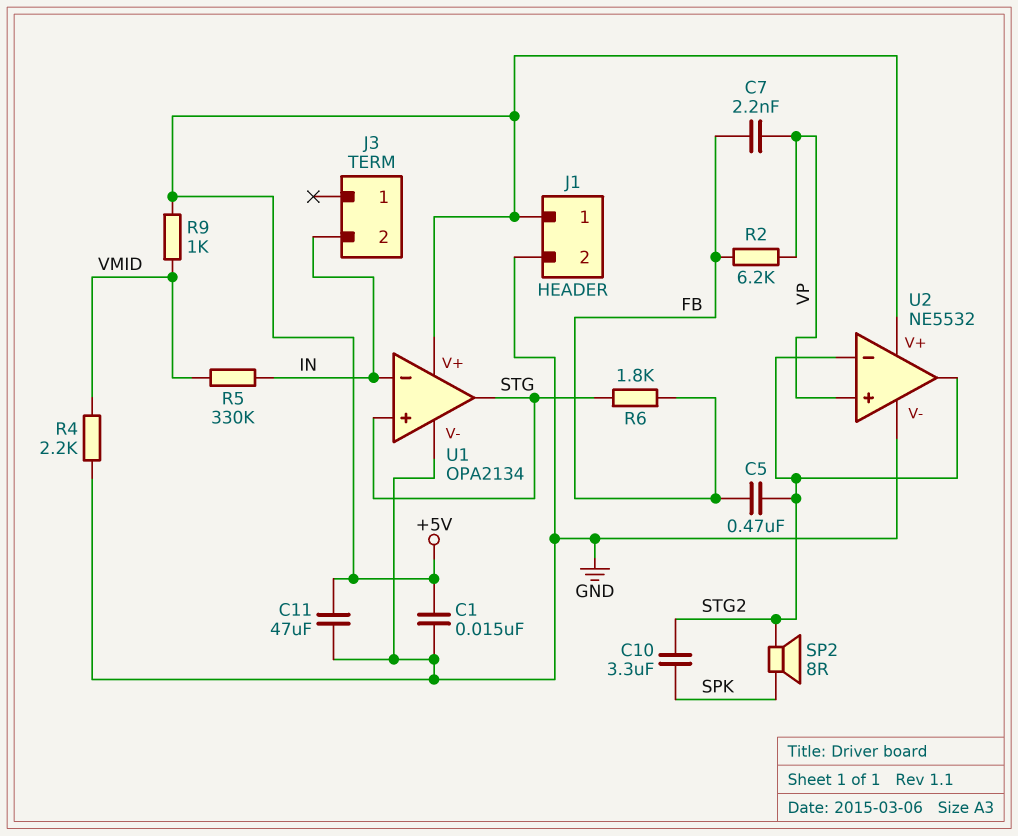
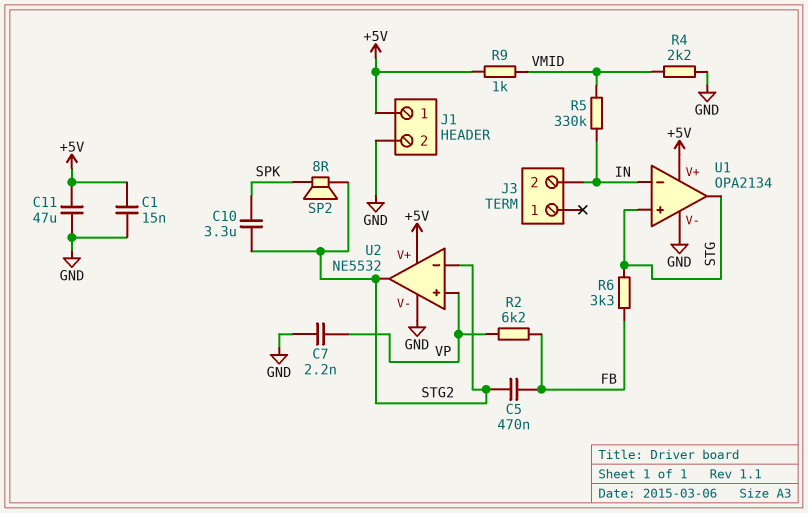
C7: 2.2nF (FB, VP) -> 2.2nF (GND, VP)
R6: 1.8k (FB, STG) -> 3.3k (FB, STG)

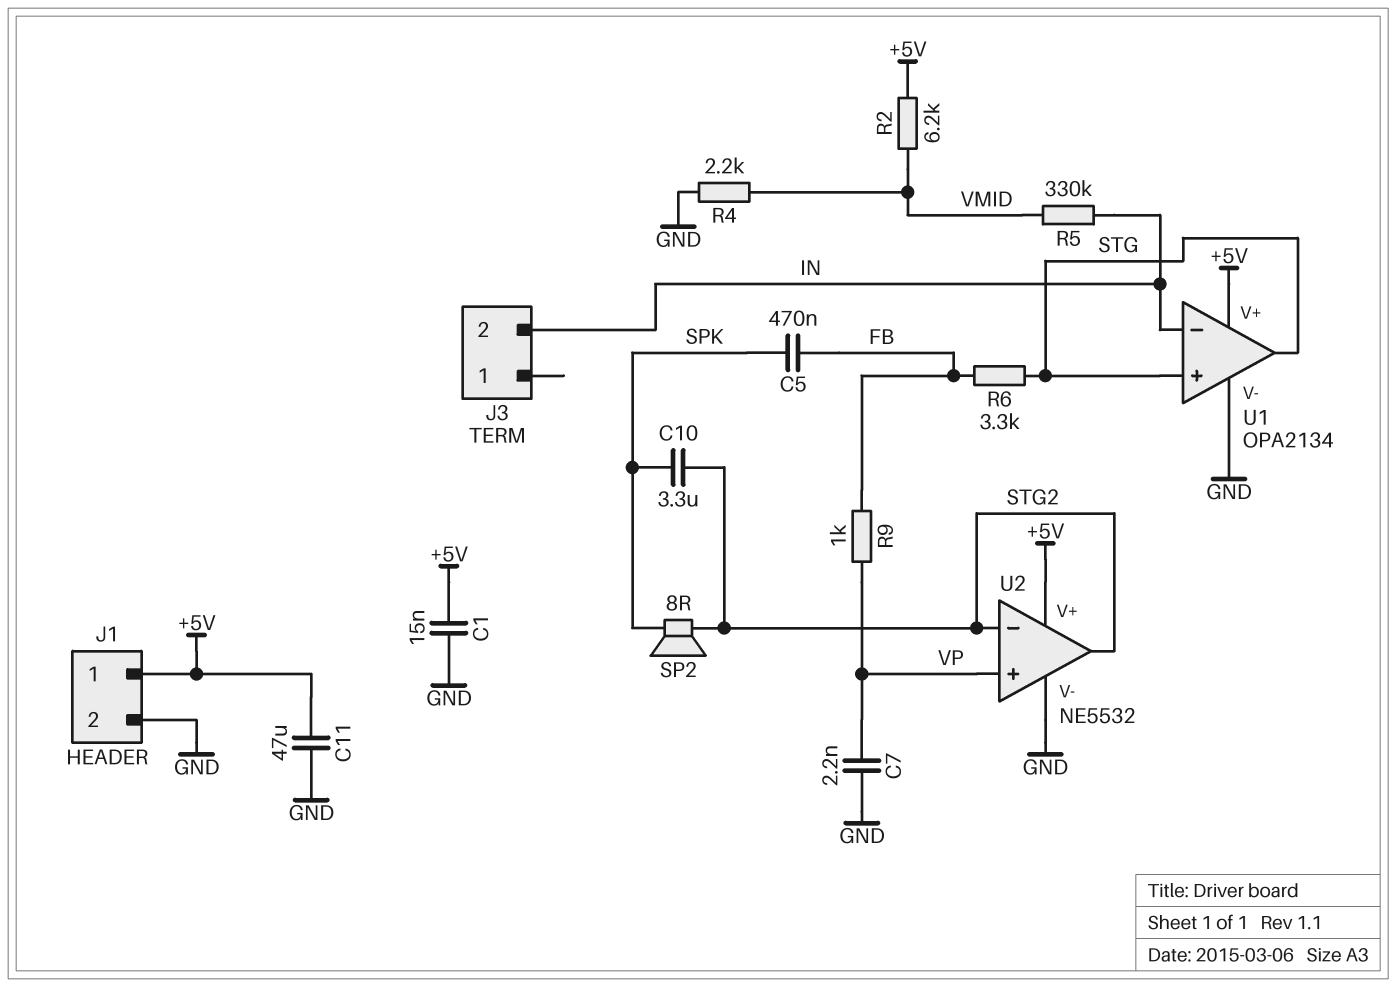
C5: 470nF (FB, STG2) -> 470nF (FB, SPK)
R2: 6.2k (FB, VP) -> 6.2k (+5V, VMID)
R9: 1k (+5V, VMID) -> 1k (FB, VP)

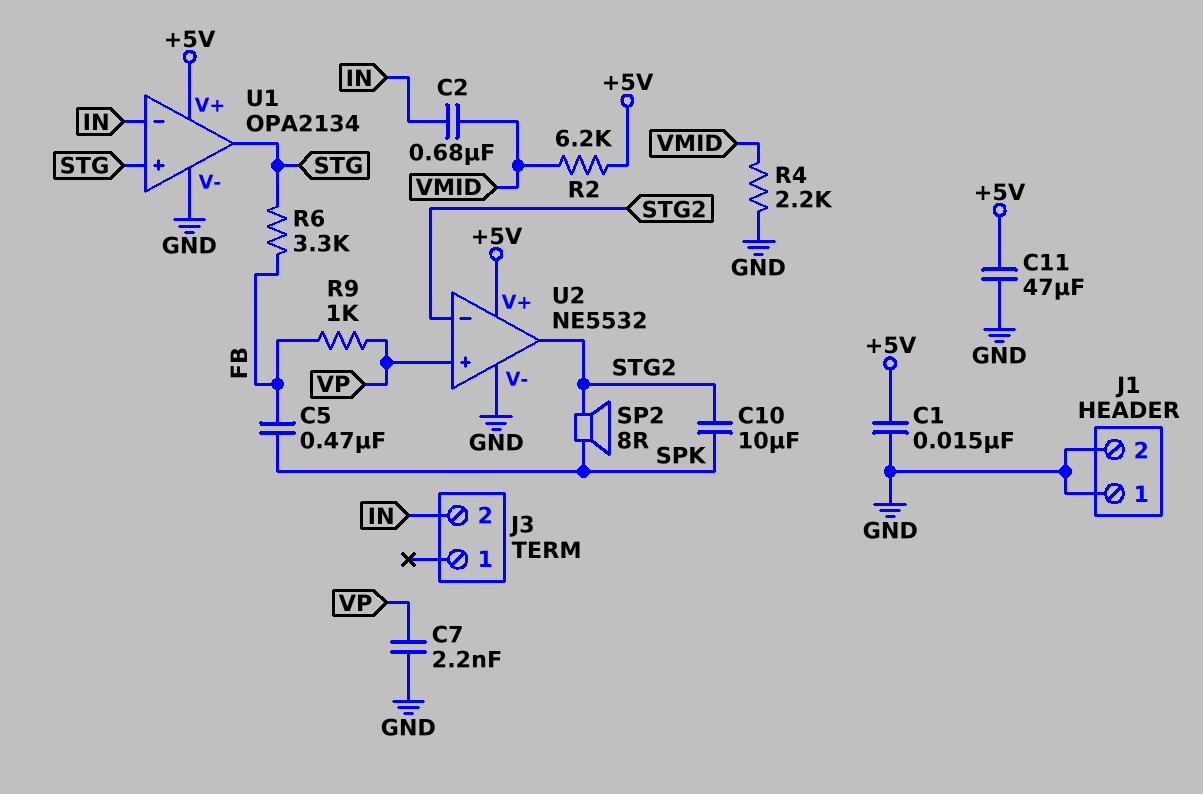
C2: none -> 680nF (IN, VMID)
C10: 3.3uF (SPK, STG2) -> 10uF (SPK, STG2)
J1 pin 1: +5V -> GND
R5: 330k (IN, VMID) -> none

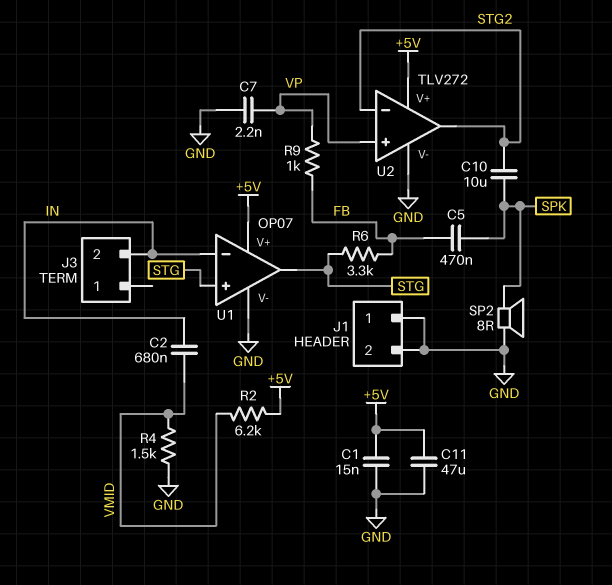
R4: 2.2k (GND, VMID) -> 1.5k (GND, VMID)
SP2: speaker 8R (SPK, STG2) -> speaker 8R (GND, SPK)
U1: OPA2134 -> OP07
U2: NE5532 -> TLV272

